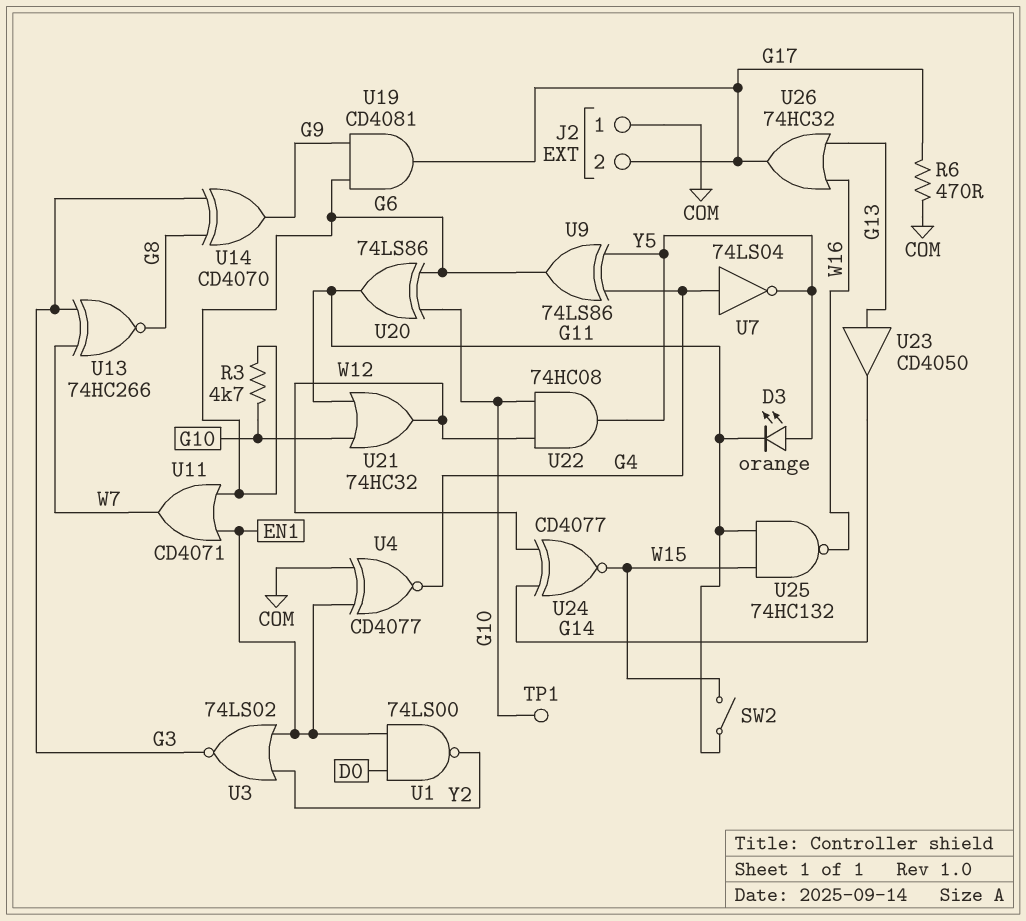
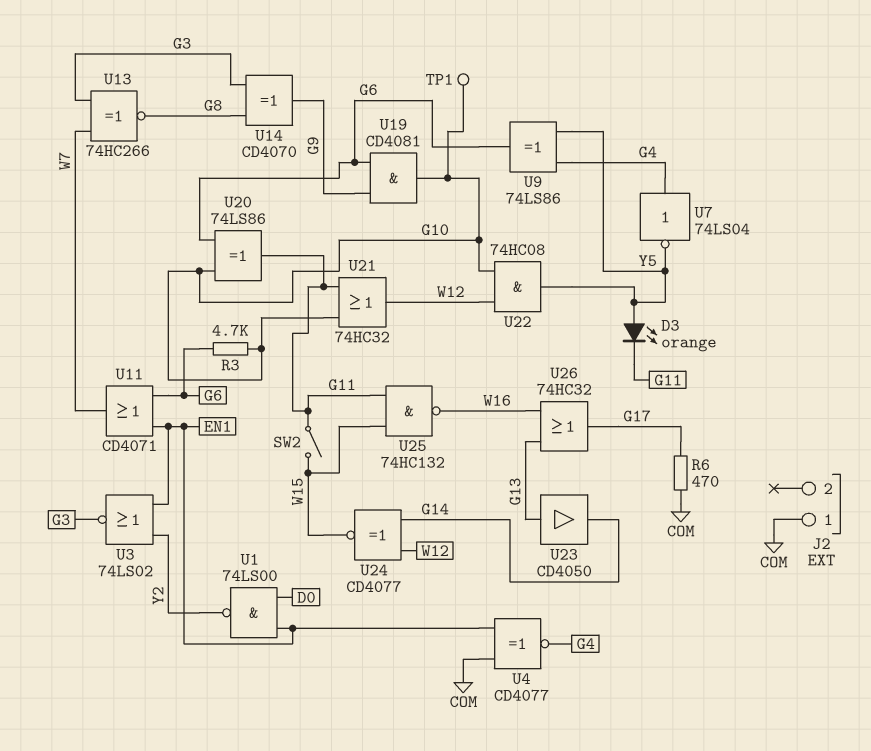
J2 pin 2: G17 -> none
U19: AND CD4081 (in G6, in G9, out G17) -> AND CD4081 (in G6, in G9, out G10)

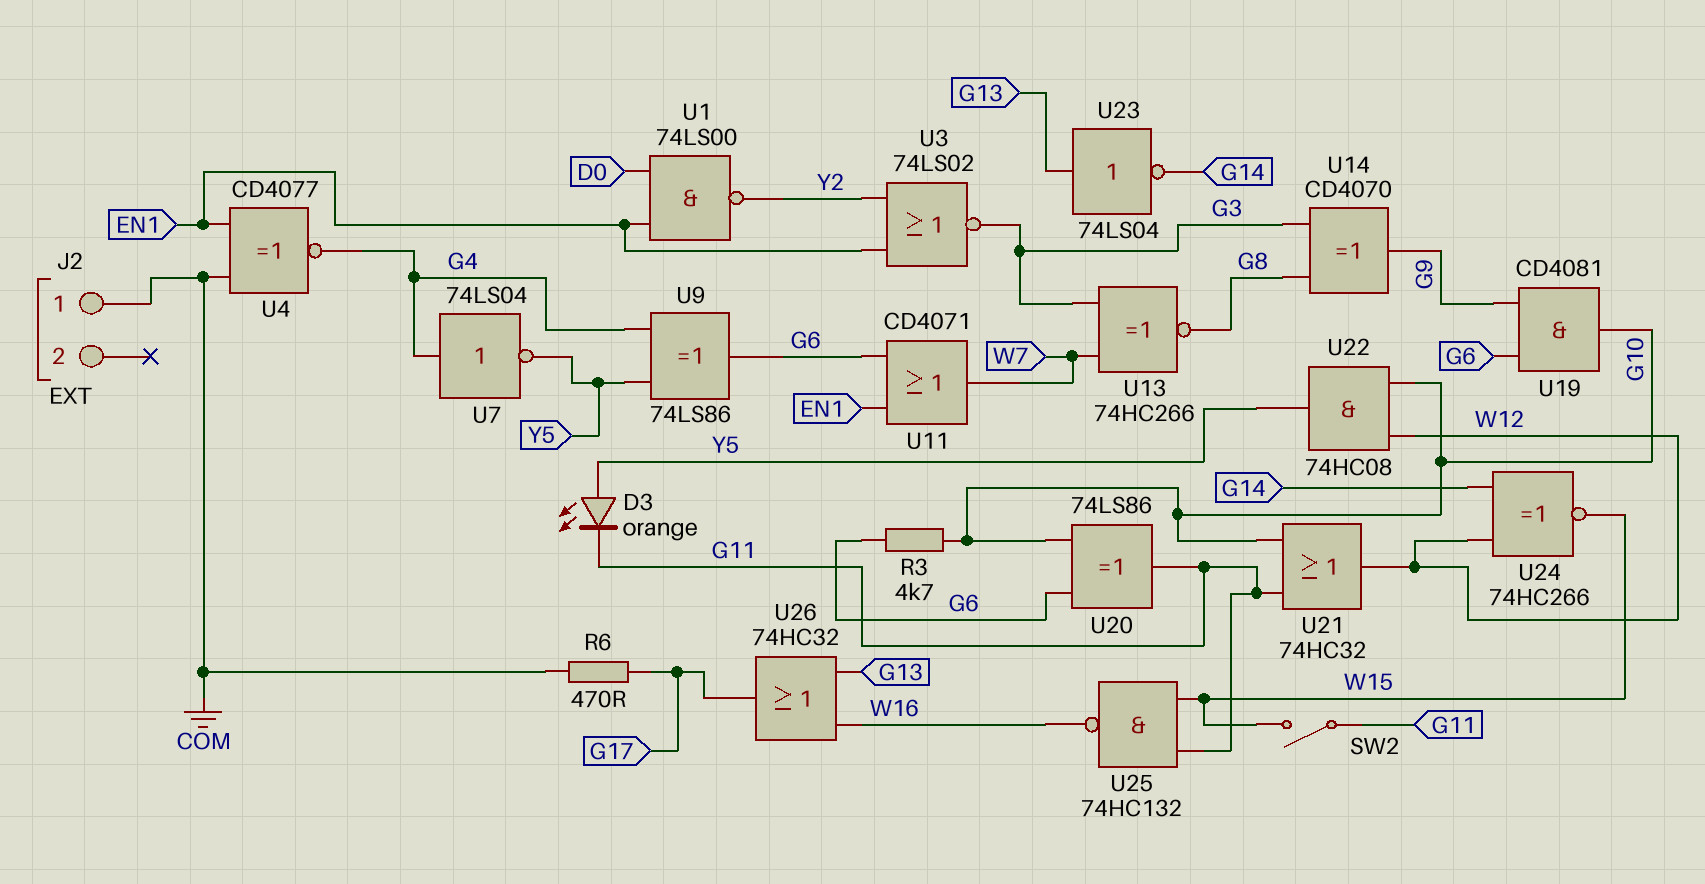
TP1: test point (G10) -> none
U23: buffer CD4050 (in G13, out G14) -> NOT 74LS04 (in G13, out G14)
U24: XNOR CD4077 (in G14, in W12, out W15) -> XNOR 74HC266 (in G14, in W12, out W15)

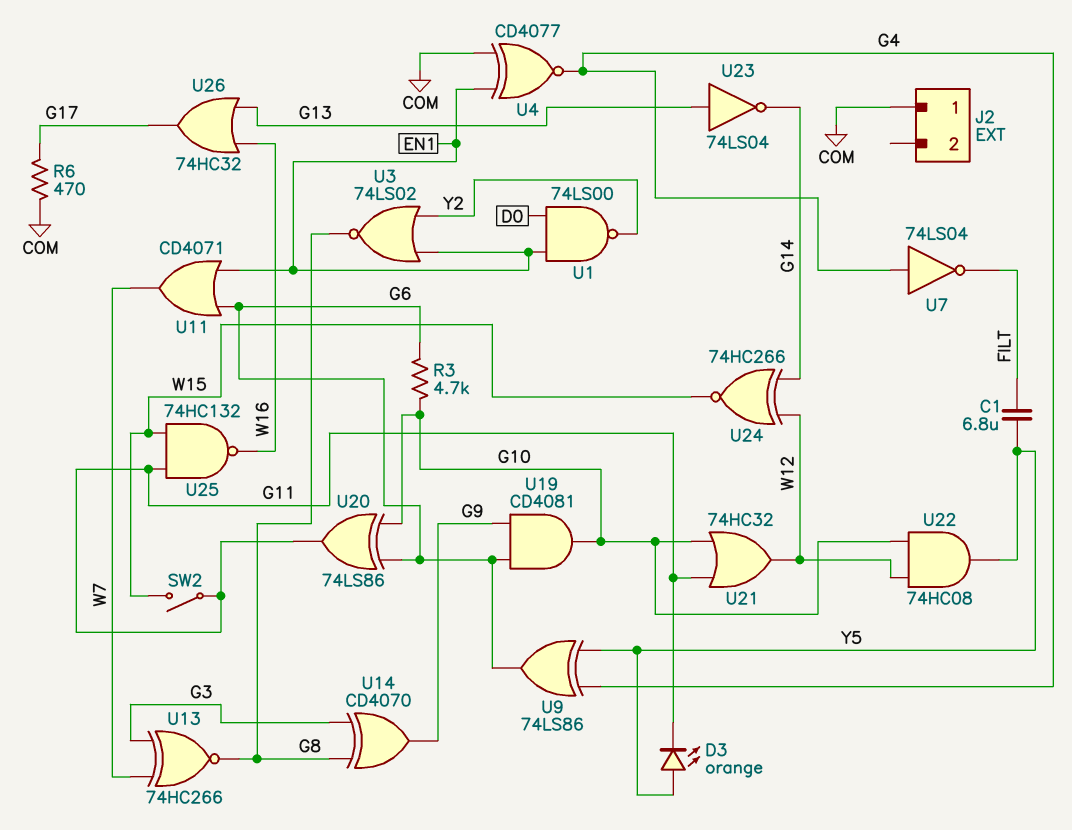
C1: none -> 6.8uF (FILT, Y5)
U3: NOR 74LS02 (in EN1, in Y2, out G3) -> NOR 74LS02 (in EN1, in Y2, out G8)
U7: NOT 74LS04 (in G4, out Y5) -> NOT 74LS04 (in G4, out FILT)

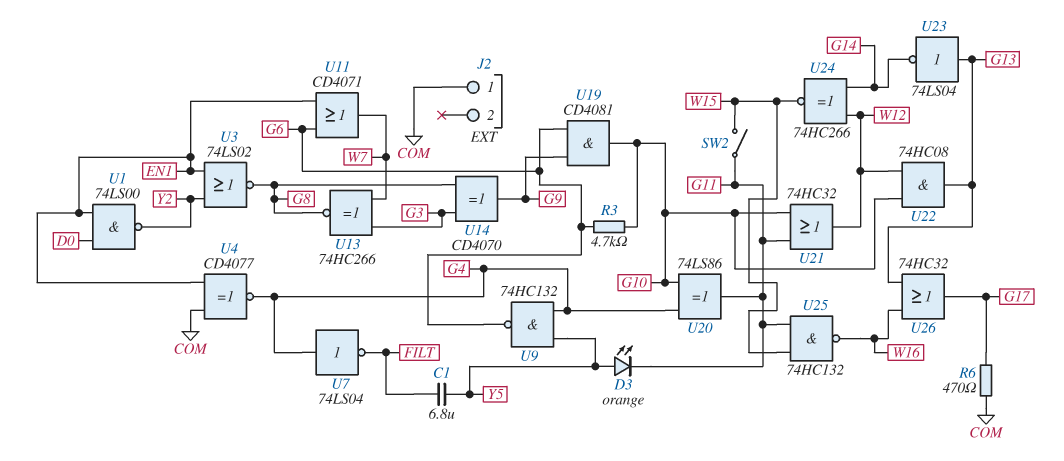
U9: XOR 74LS86 (in G4, in Y5, out G6) -> NAND 74HC132 (in G4, in Y5, out G6)
U20: XOR 74LS86 (in G6, in G10, out G11) -> XOR 74LS86 (in G4, in G10, out G11)
U22: AND 74HC08 (in G10, in W12, out Y5) -> AND 74HC08 (in G10, in W12, out G13)

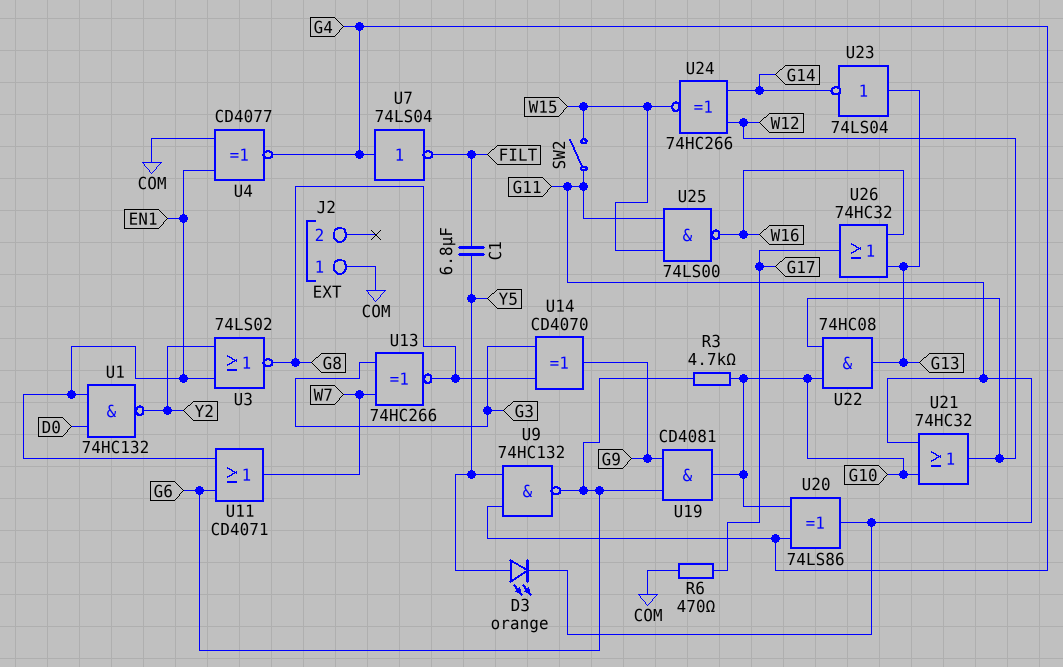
U1: NAND 74LS00 (in D0, in EN1, out Y2) -> NAND 74HC132 (in D0, in EN1, out Y2)
U25: NAND 74HC132 (in G11, in W15, out W16) -> NAND 74LS00 (in G11, in W15, out W16)

